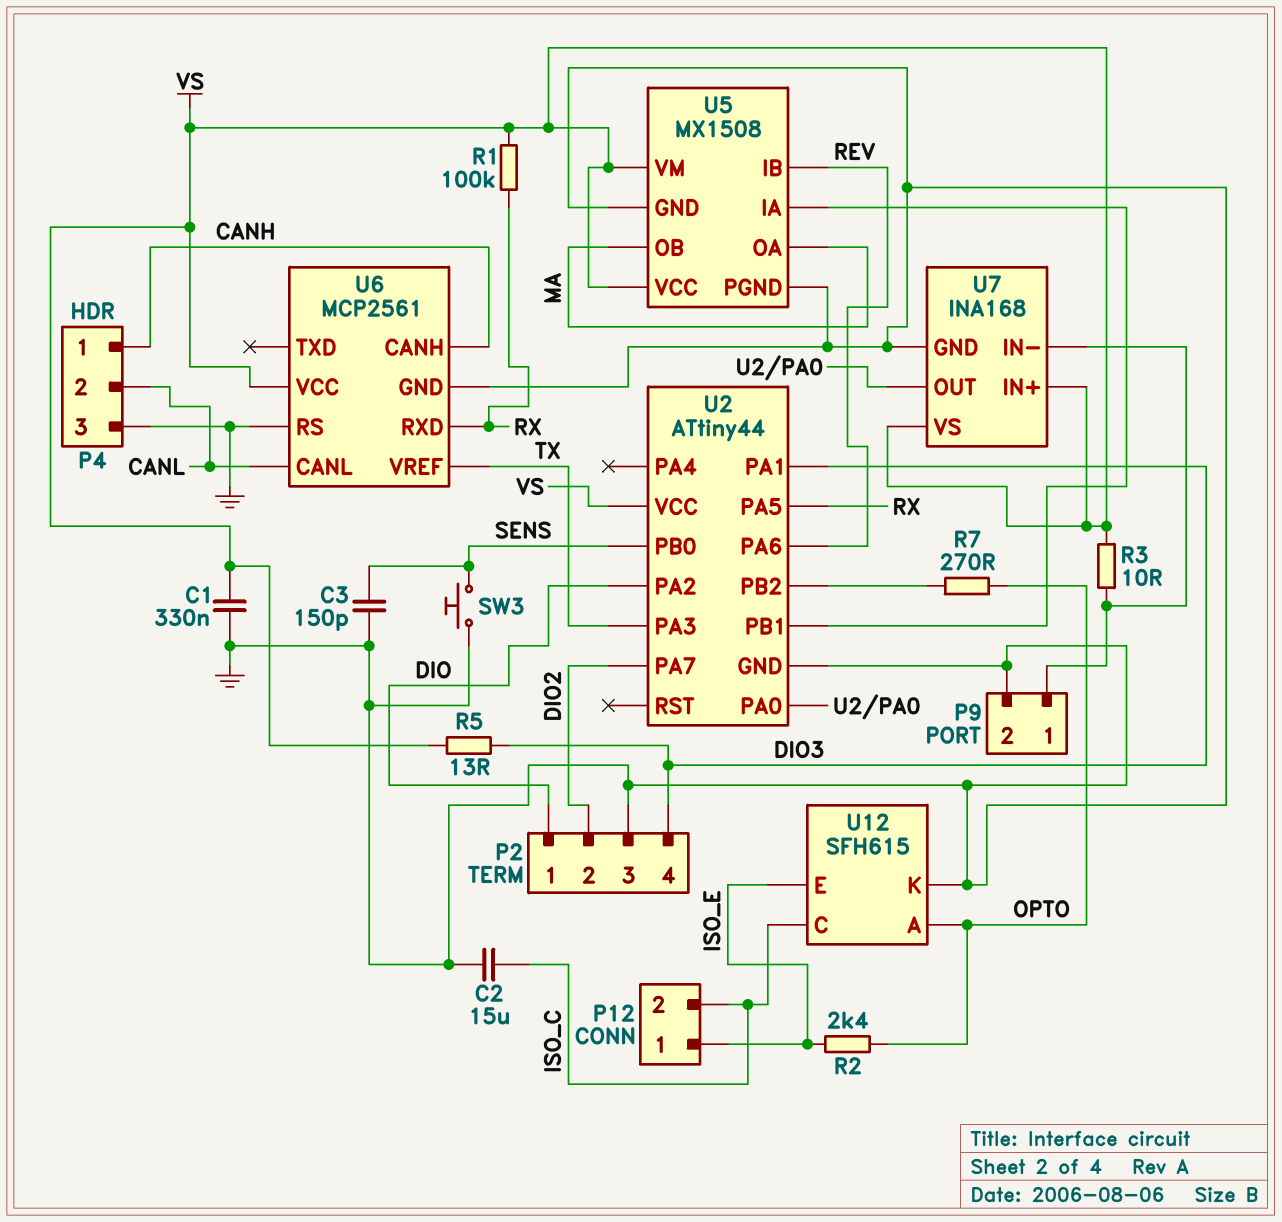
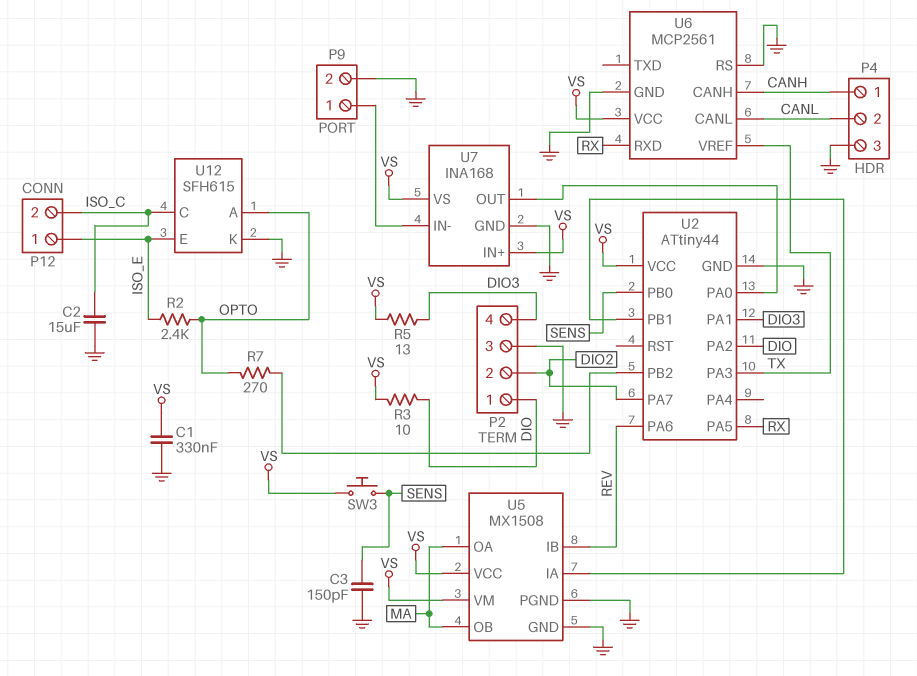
R1: 100k (RX, VS) -> none
R3: 10 (P9/1, VS) -> 10 (DIO, VS)
SW3: button (GND, SENS) -> button (SENS, VS)

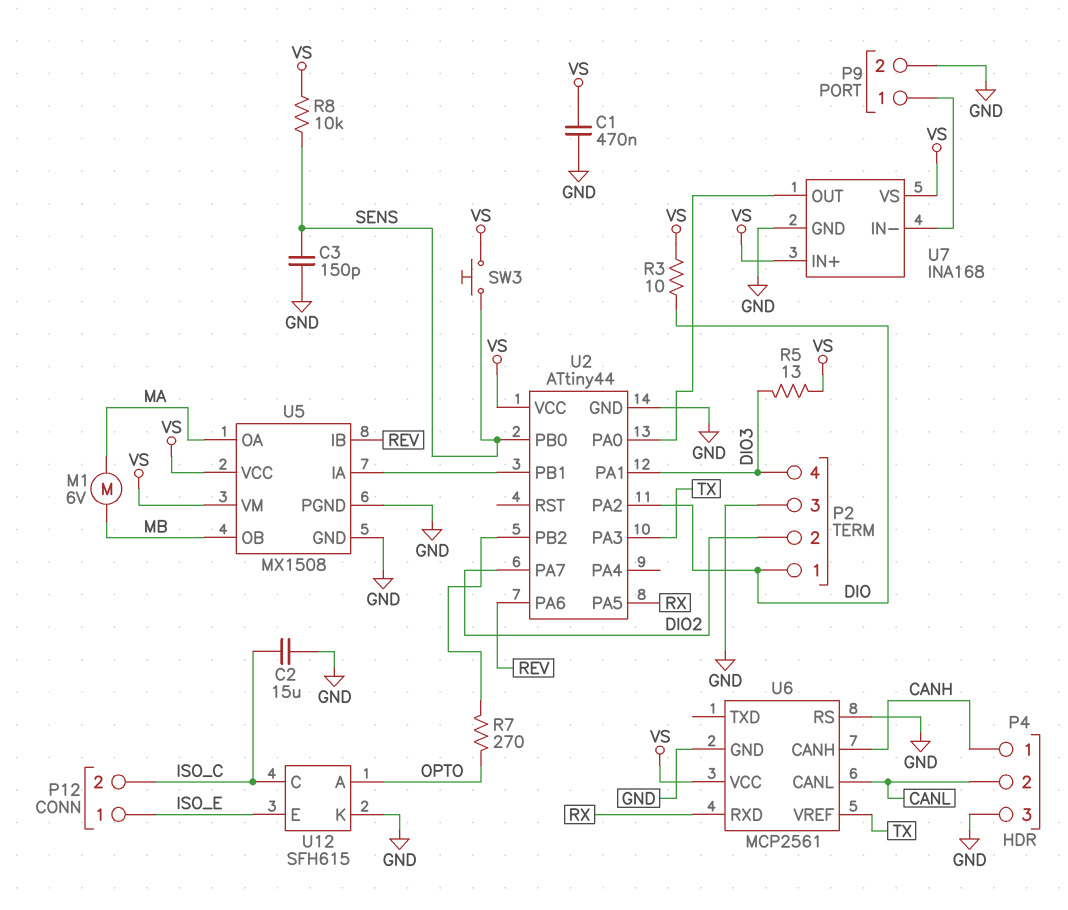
C1: 330nF (GND, VS) -> 470nF (GND, VS)
M1: none -> motor 6V (MA, MB)
R2: 2.4k (ISO_E, OPTO) -> none
R8: none -> 10k (SENS, VS)
U5 pin OB: MA -> MB

